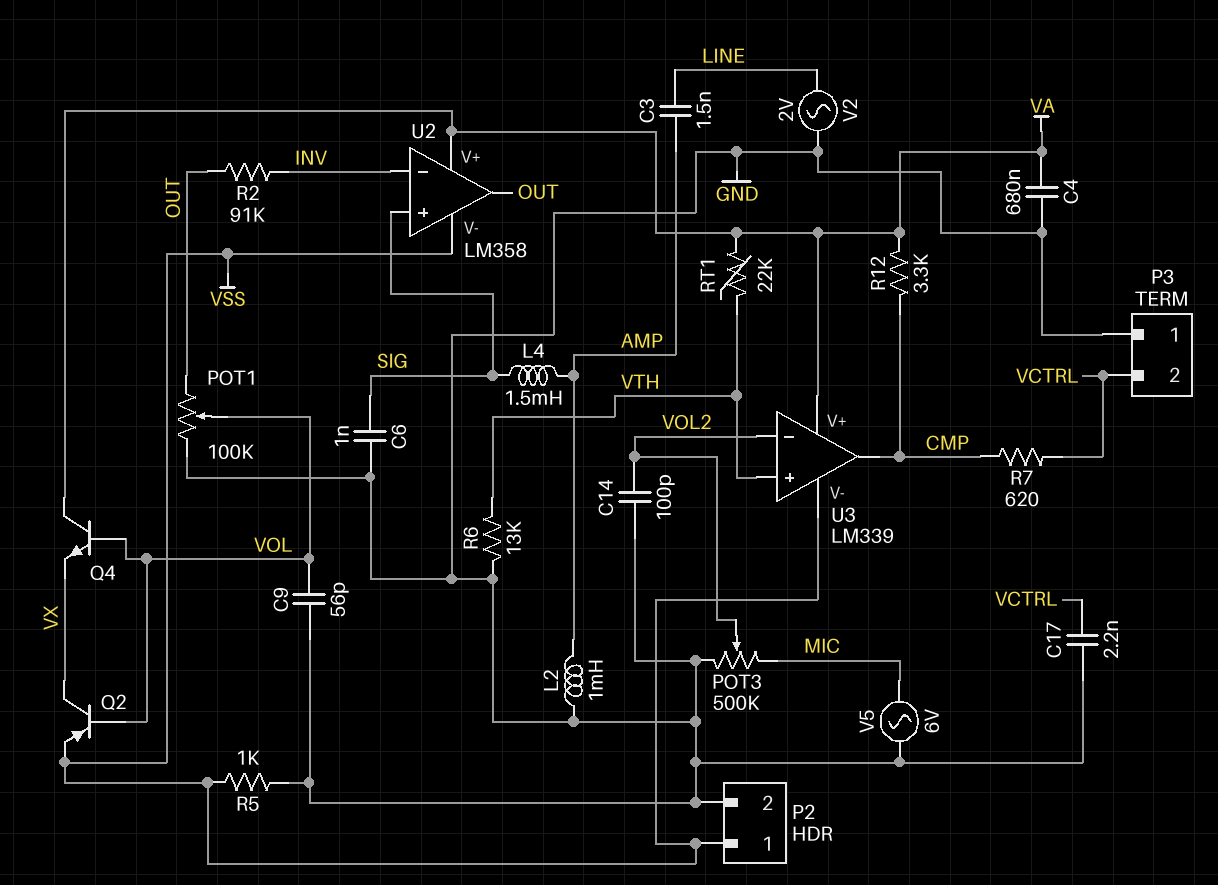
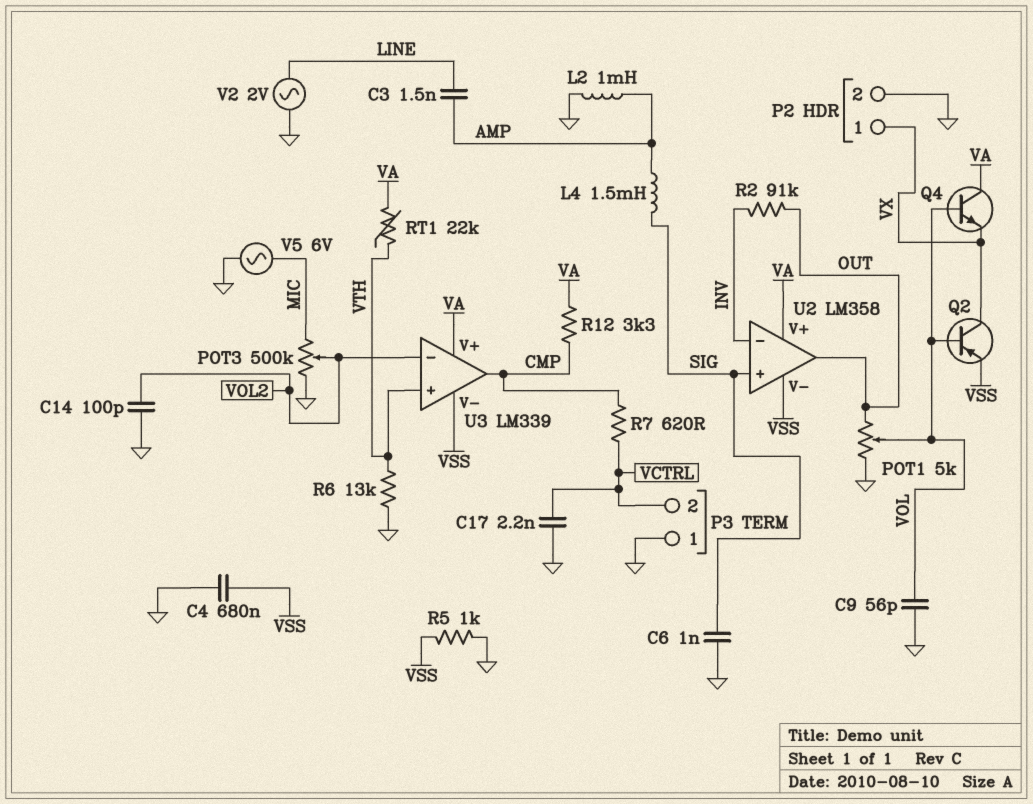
C4: 680nF (GND, VA) -> 680nF (GND, VSS)
P2 pin 1: VSS -> VX
POT1: 100k (GND, OUT, wiper VOL) -> 5k (GND, OUT, wiper VOL)

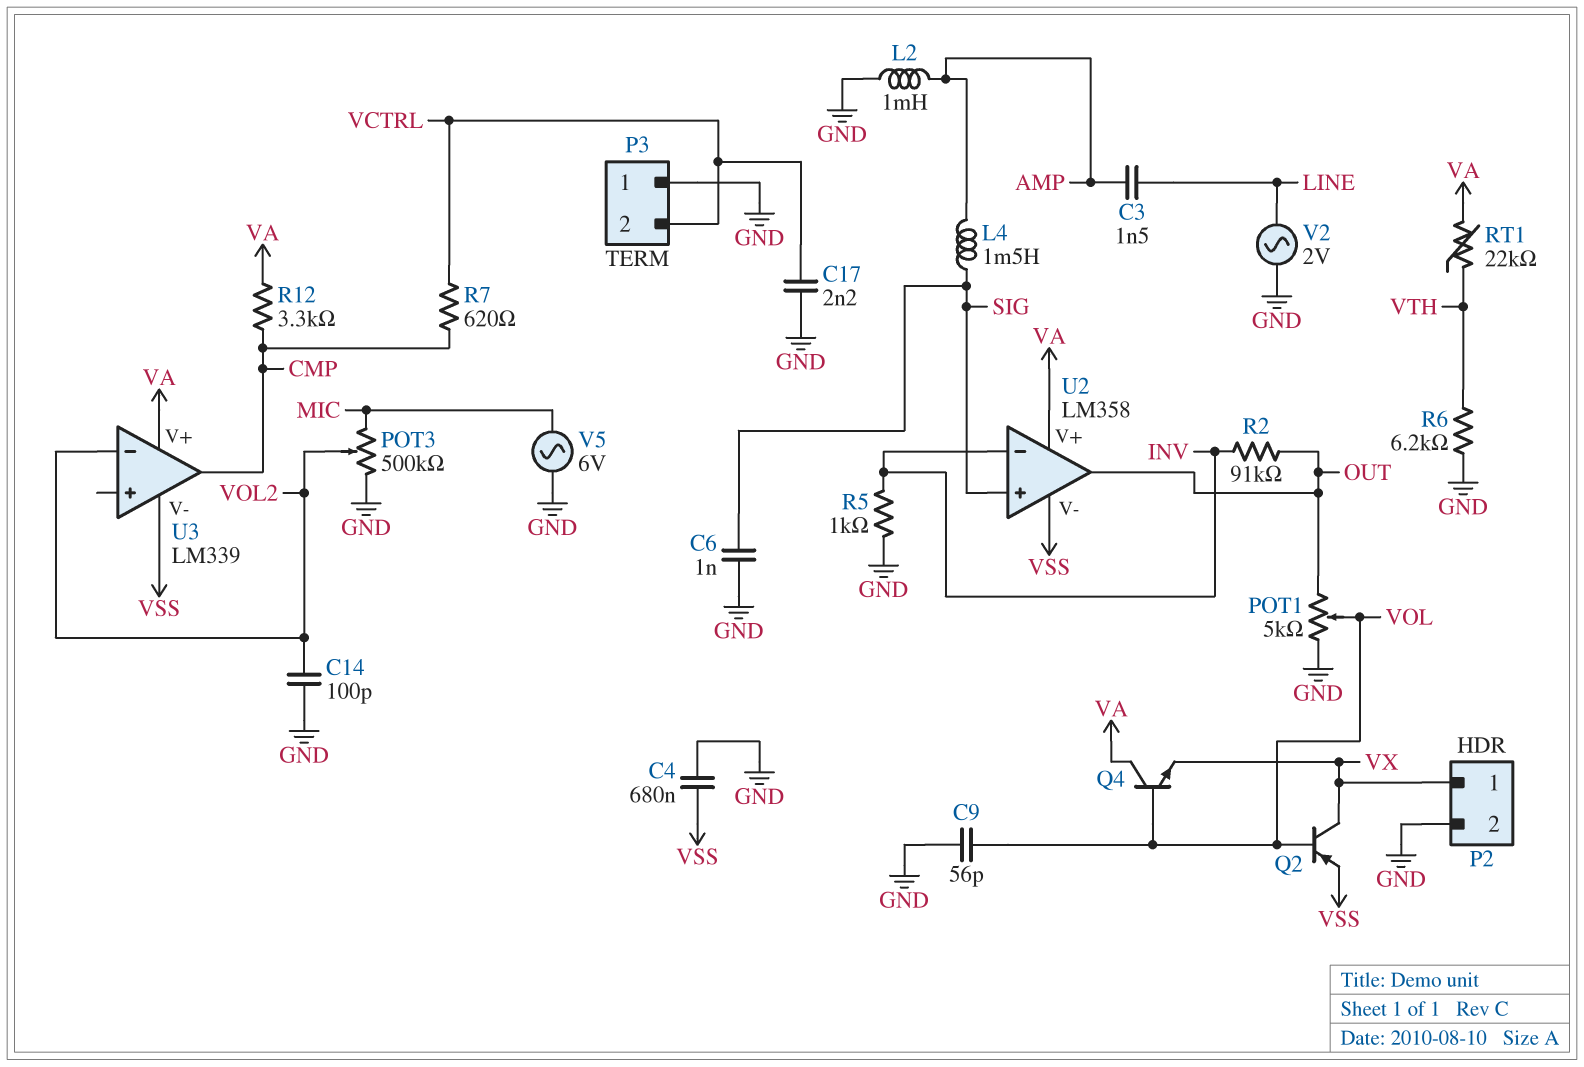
R5: 1k (GND, VSS) -> 1k (GND, INV)
R6: 13k (GND, VTH) -> 6.2k (GND, VTH)
U3 pin in+: VTH -> none

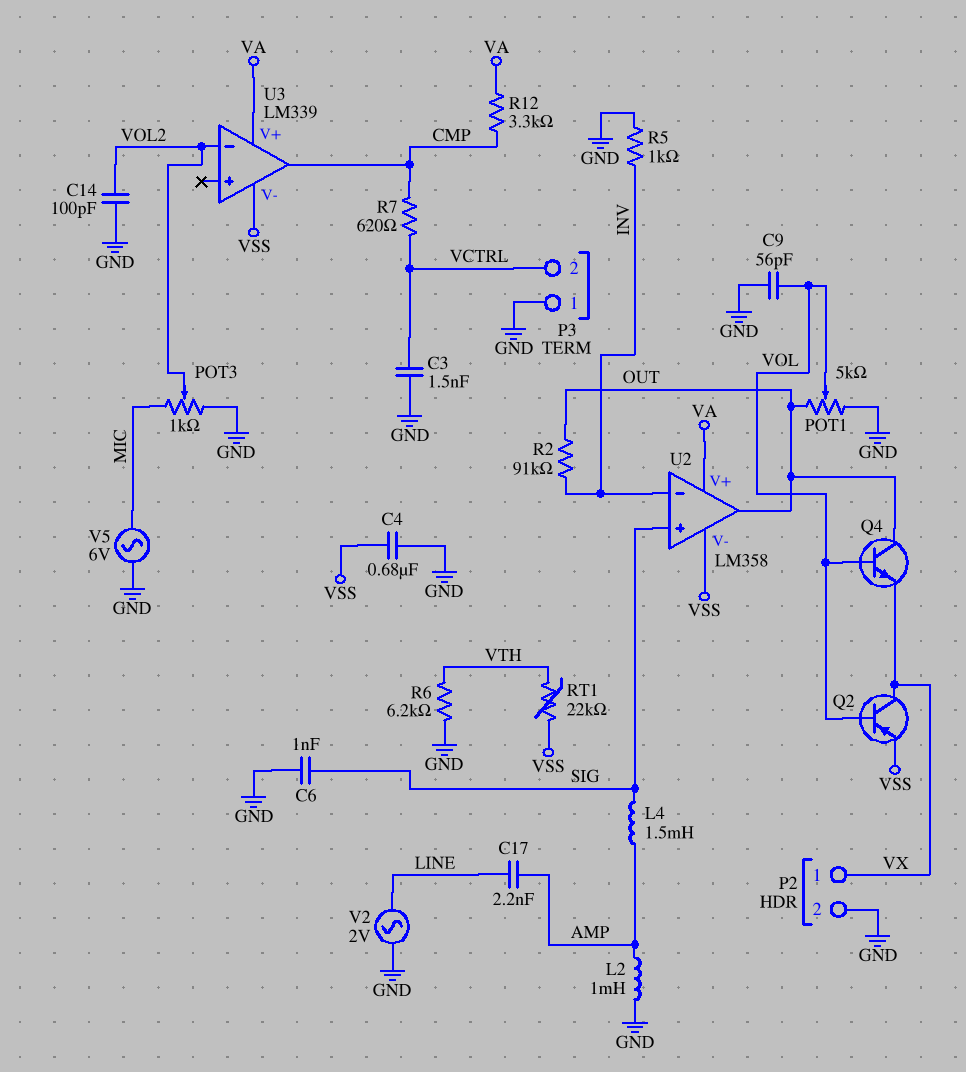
C3: 1.5nF (AMP, LINE) -> 1.5nF (GND, VCTRL)
C17: 2.2nF (GND, VCTRL) -> 2.2nF (AMP, LINE)
POT3: 500k (GND, MIC, wiper VOL2) -> 1k (GND, MIC, wiper VOL2)
Q4: NPN (B VOL, C VA, E VX) -> NPN (B VOL, C OUT, E VX)
RT1: 22k (VA, VTH) -> 22k (VSS, VTH)

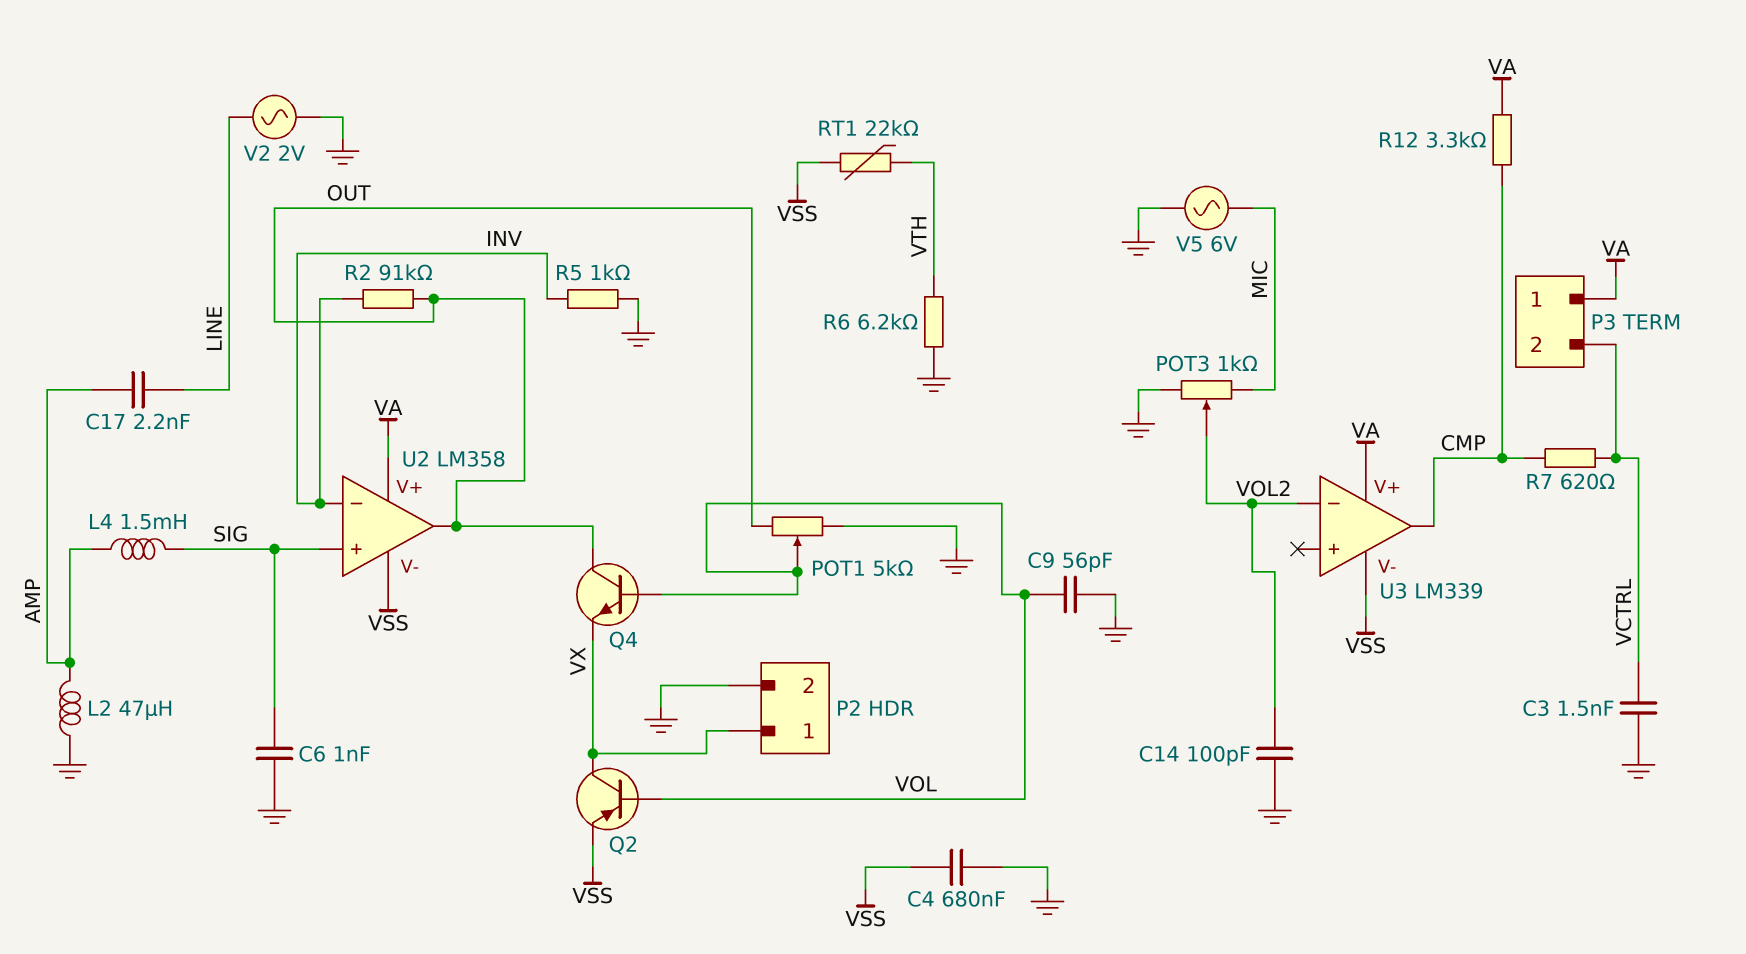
L2: 1mH (AMP, GND) -> 47uH (AMP, GND)
P3 pin 1: GND -> VA

